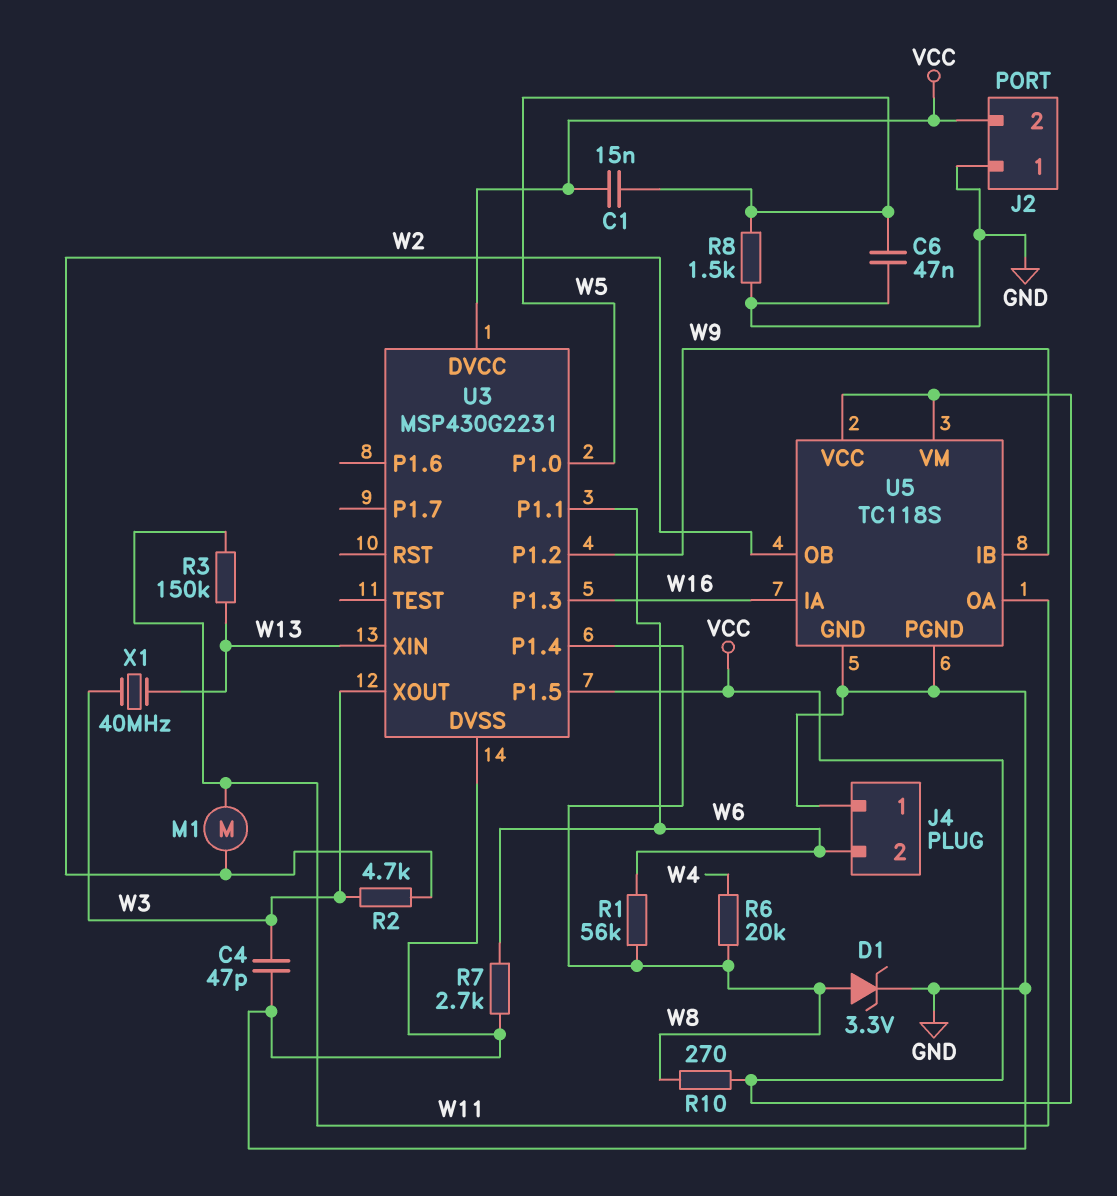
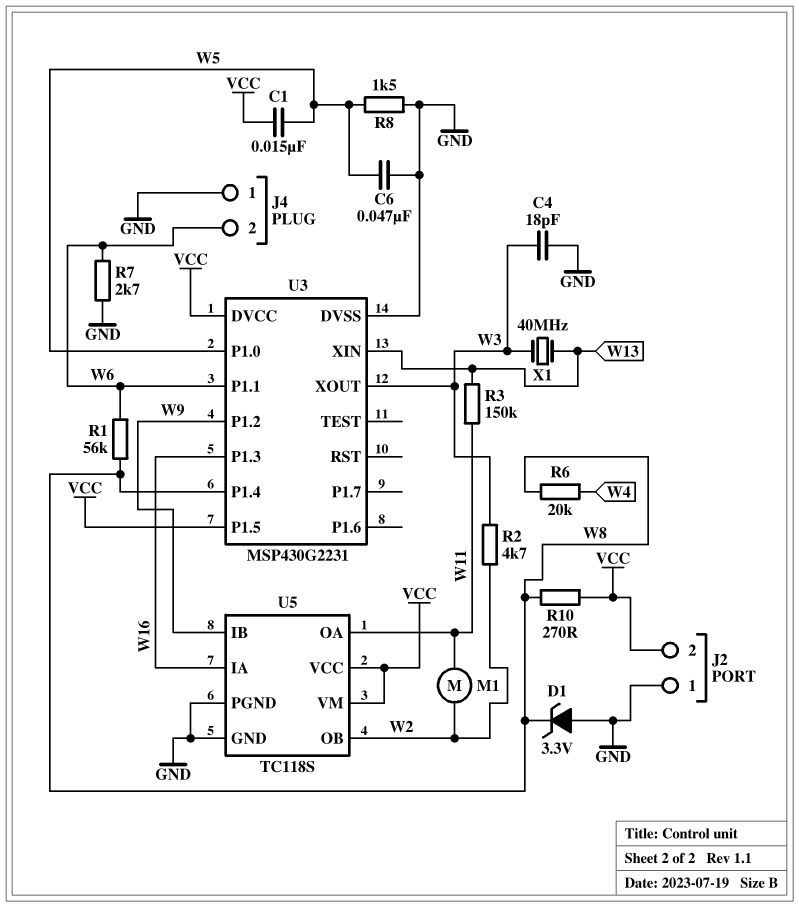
C4: 47pF (GND, W3) -> 18pF (GND, W3)
D1: zener 3.3V (A W8, K GND) -> zener 3.3V (A GND, K W8)

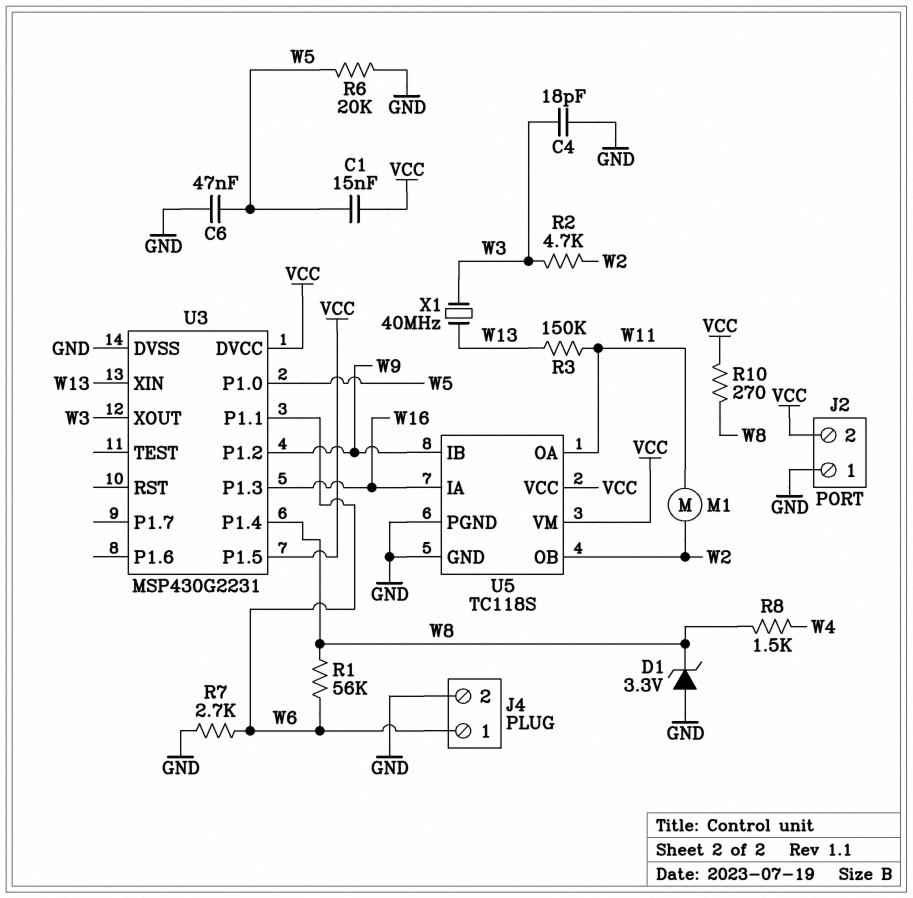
J4 pin 1: GND -> W6
J4 pin 2: W6 -> GND
R6: 20k (W4, W8) -> 20k (GND, W5)
R8: 1.5k (GND, W5) -> 1.5k (W4, W8)

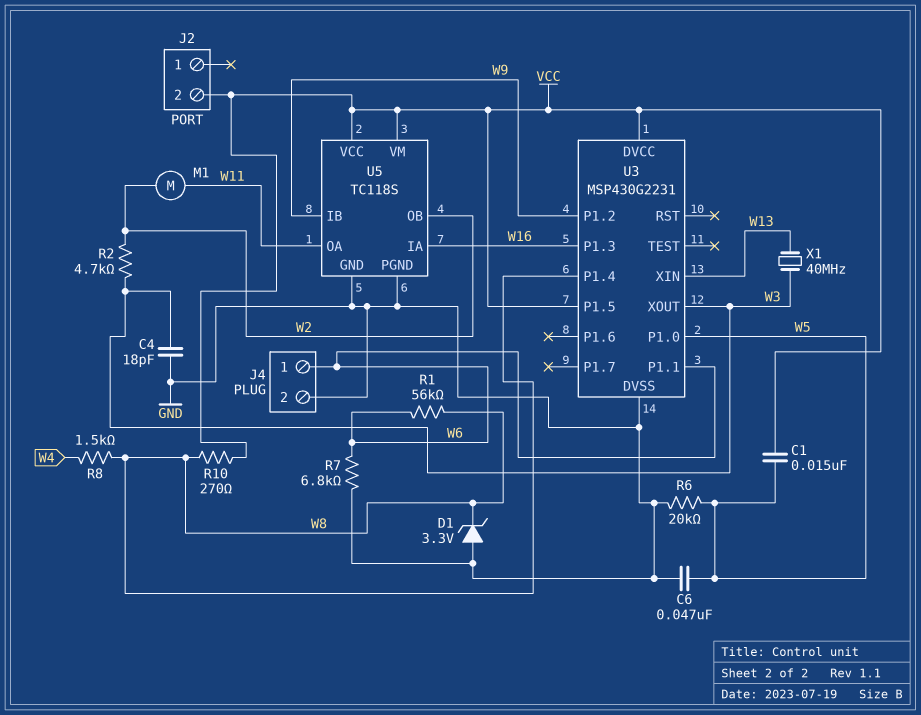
J2 pin 1: GND -> none
R3: 150k (W11, W13) -> none
R7: 2.7k (GND, W6) -> 6.8k (GND, W6)

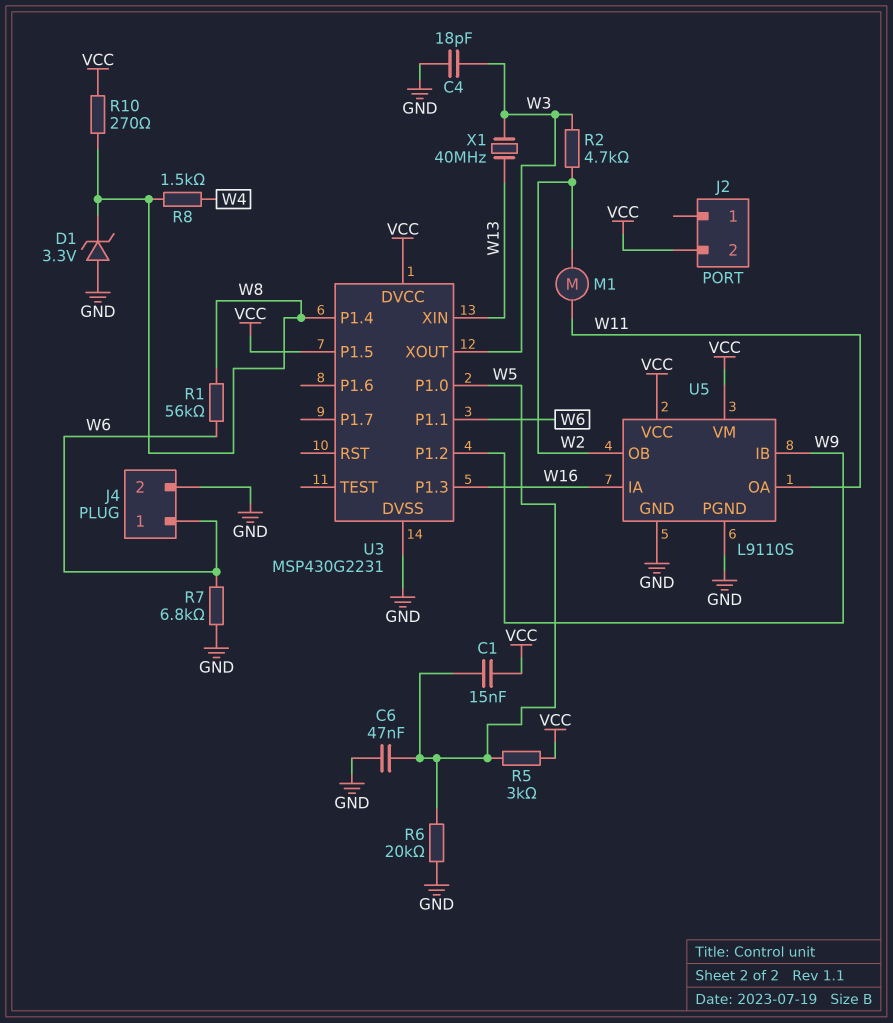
R5: none -> 3k (VCC, W5)
U5: TC118S -> L9110S

